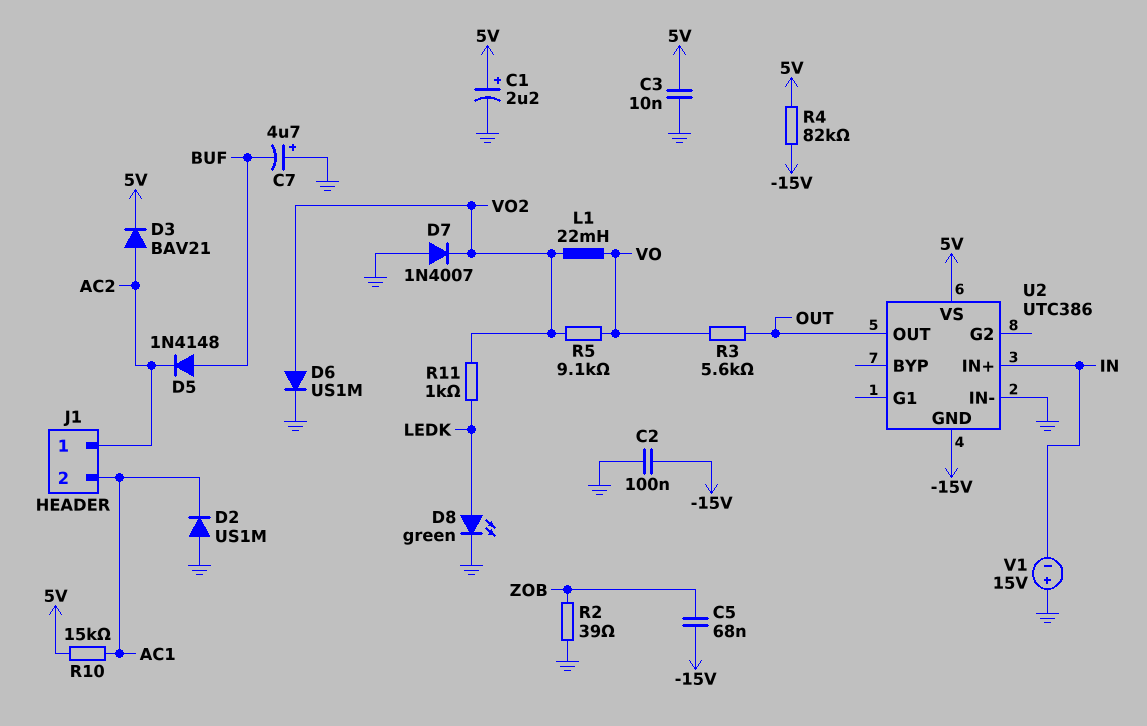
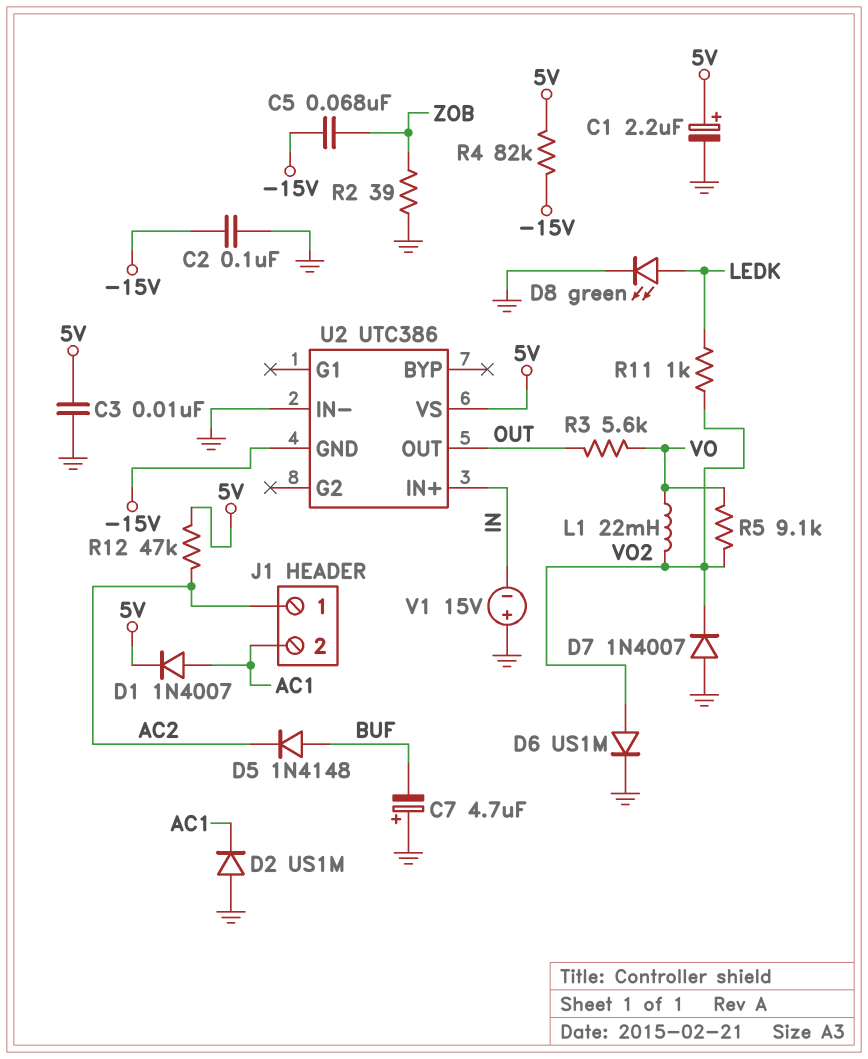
D1: none -> diode 1N4007 (A AC1, K 5V)
D3: diode BAV21 (A AC2, K 5V) -> none
R10: 15k (5V, AC1) -> none
R12: none -> 47k (5V, AC2)

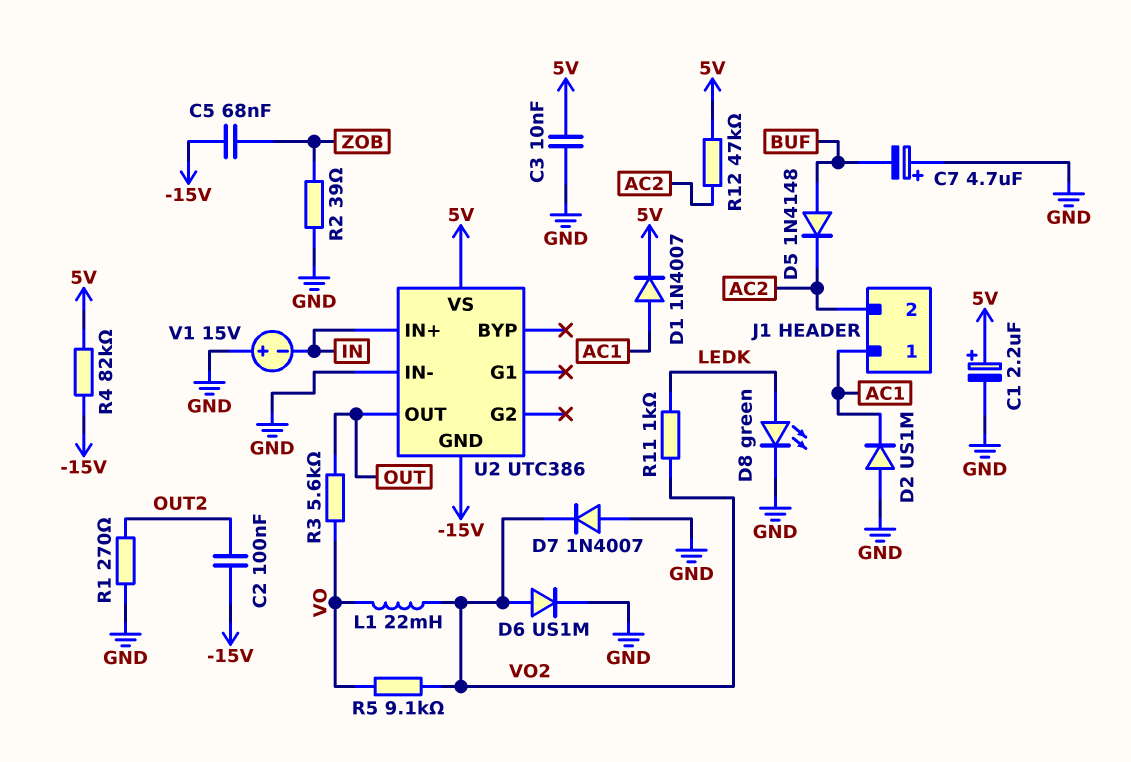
C2: 100nF (-15V, GND) -> 100nF (-15V, OUT2)
J1 pin 1: AC2 -> AC1
J1 pin 2: AC1 -> AC2
R1: none -> 270 (GND, OUT2)

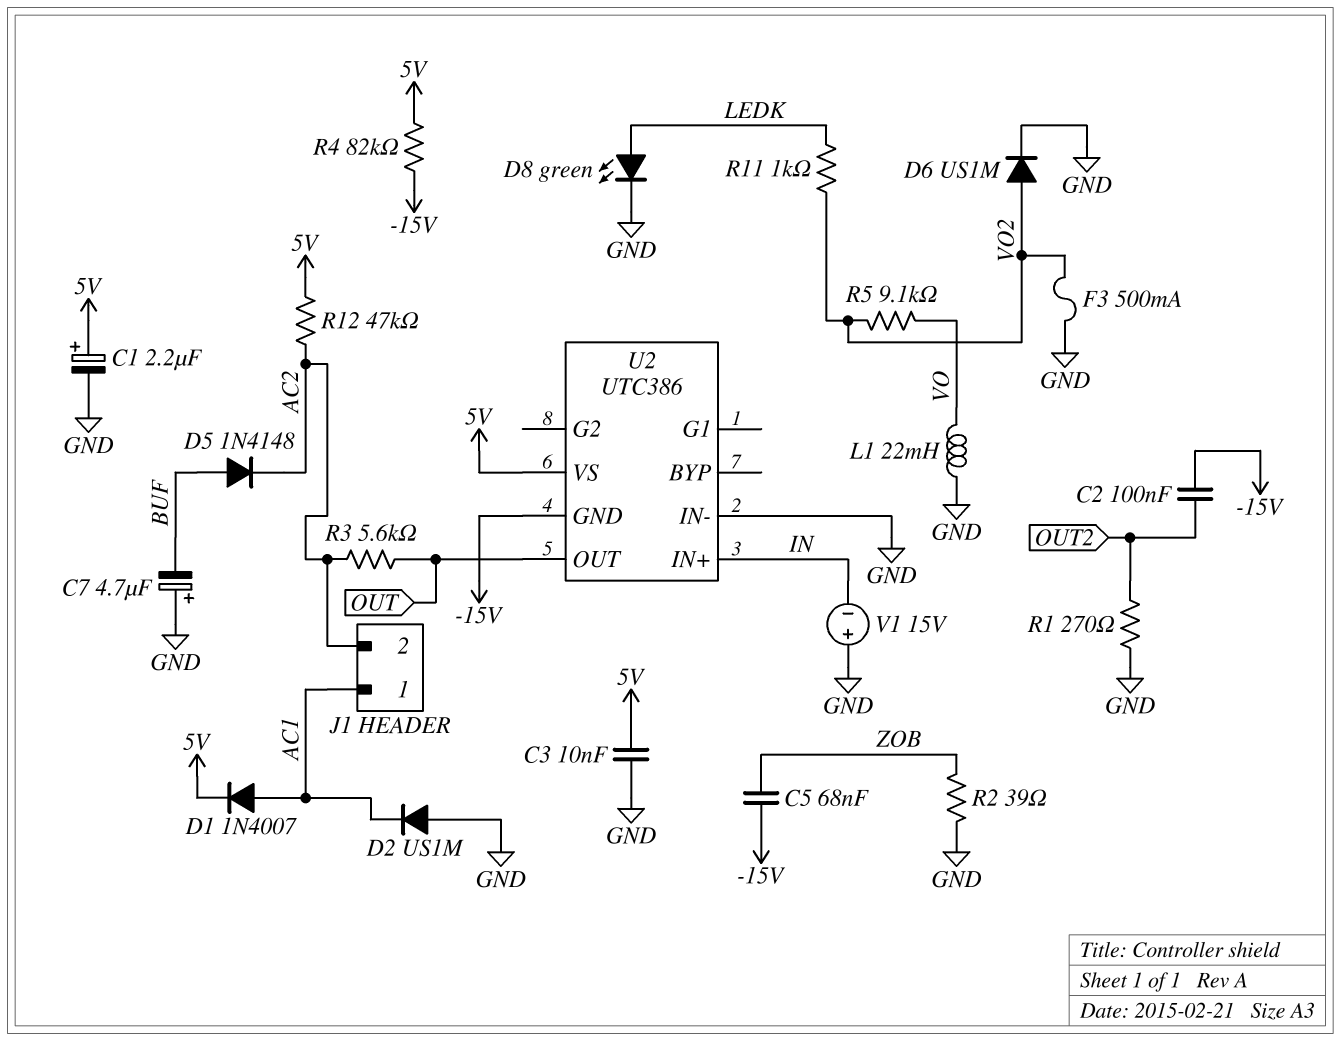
D7: diode 1N4007 (A GND, K VO2) -> none
F3: none -> 500mA (GND, VO2)
L1: 22mH (VO, VO2) -> 22mH (GND, VO)
R3: 5.6k (OUT, VO) -> 5.6k (AC2, OUT)

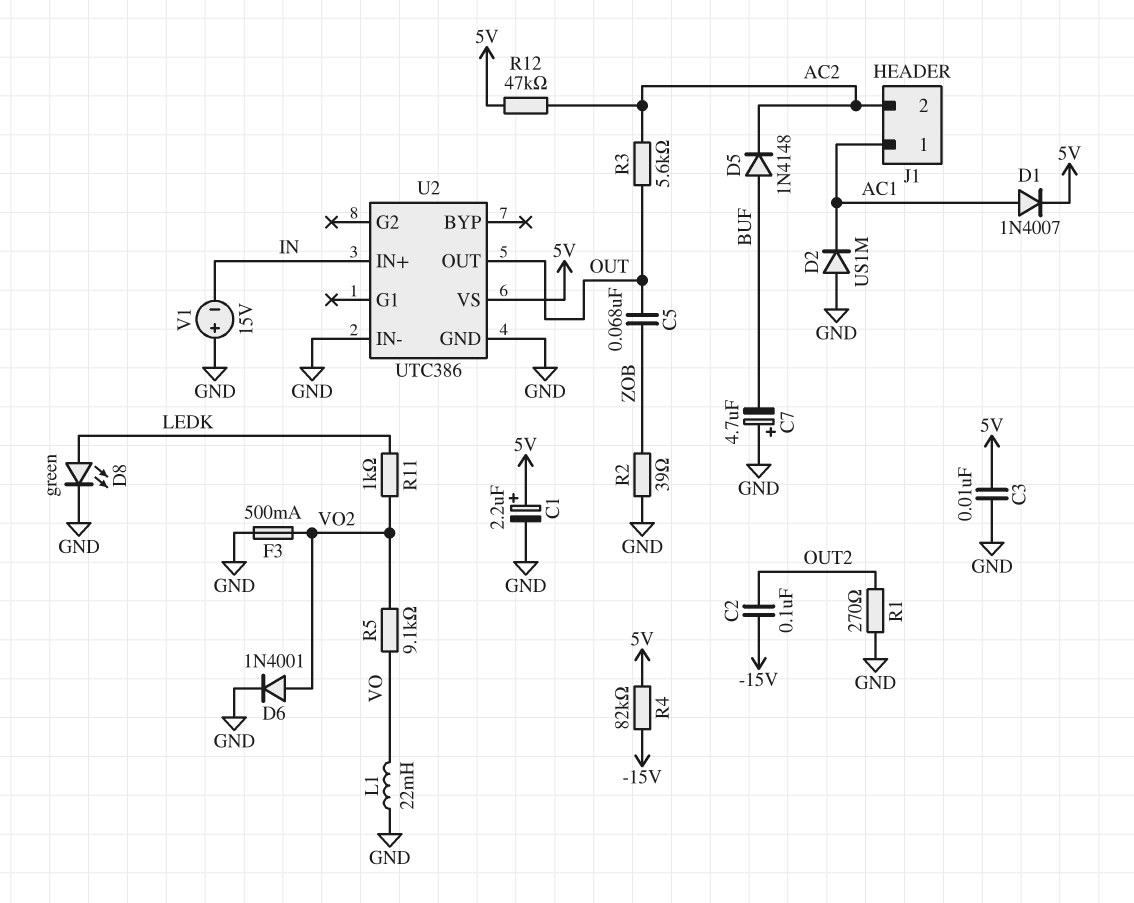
C5: 68nF (-15V, ZOB) -> 68nF (OUT, ZOB)
D6: diode US1M (A VO2, K GND) -> diode 1N4001 (A VO2, K GND)
U2 pin GND: -15V -> GND

